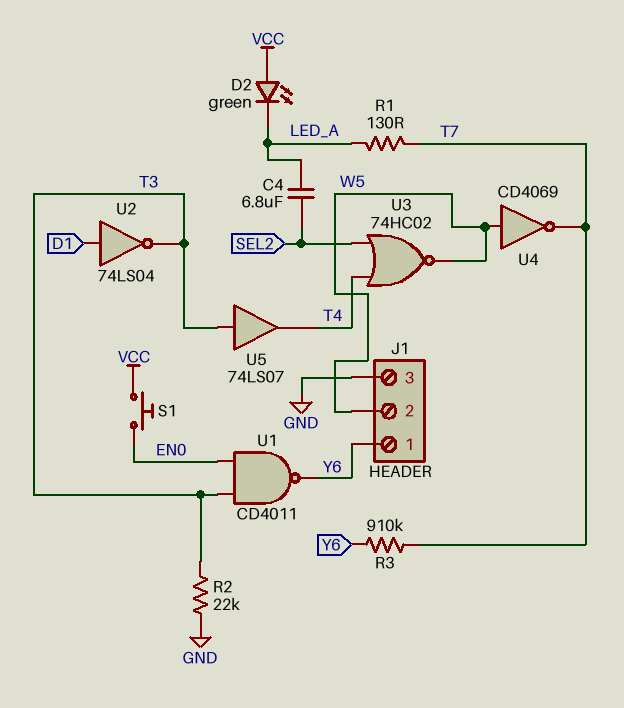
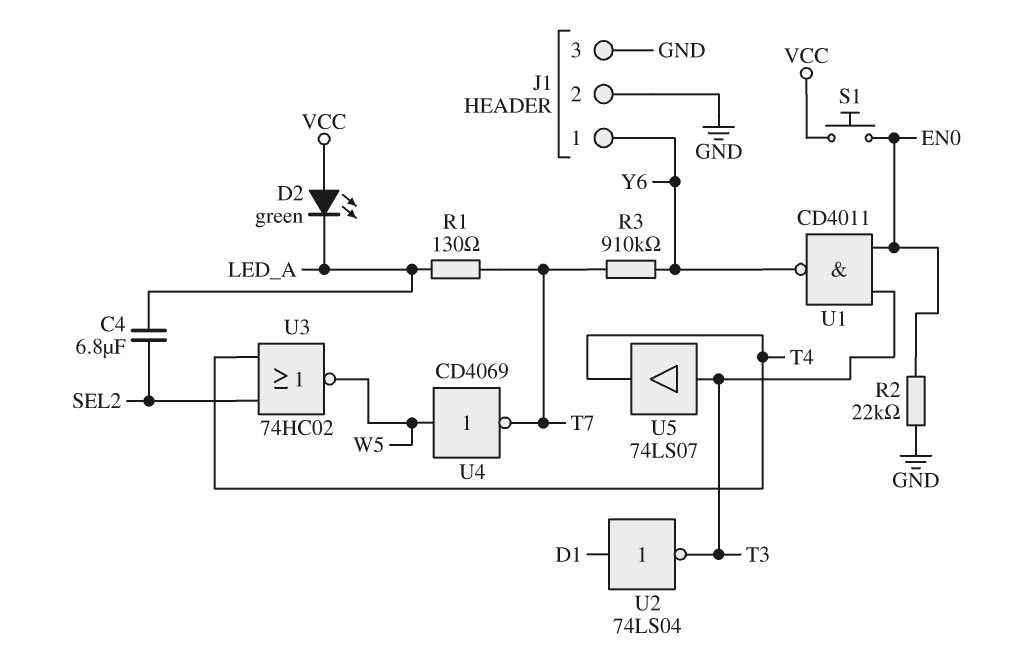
J1 pin 2: W5 -> GND
R2: 22k (GND, T3) -> 22k (EN0, GND)

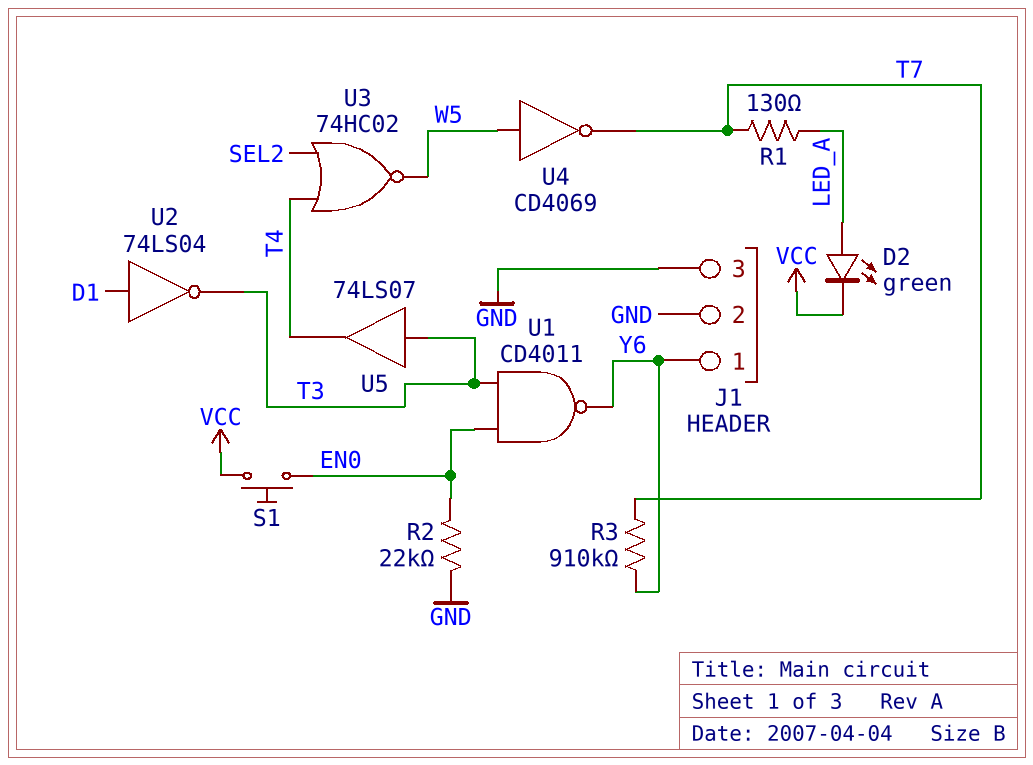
C4: 6.8uF (LED_A, SEL2) -> none
D2: LED green (A VCC, K LED_A) -> LED green (A LED_A, K VCC)

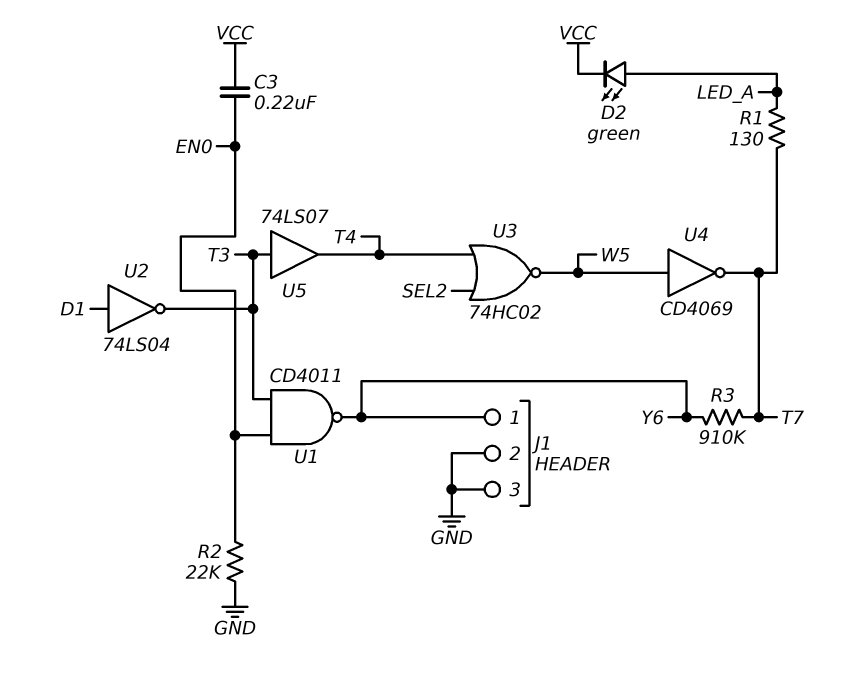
C3: none -> 220nF (EN0, VCC)
S1: button (EN0, VCC) -> none

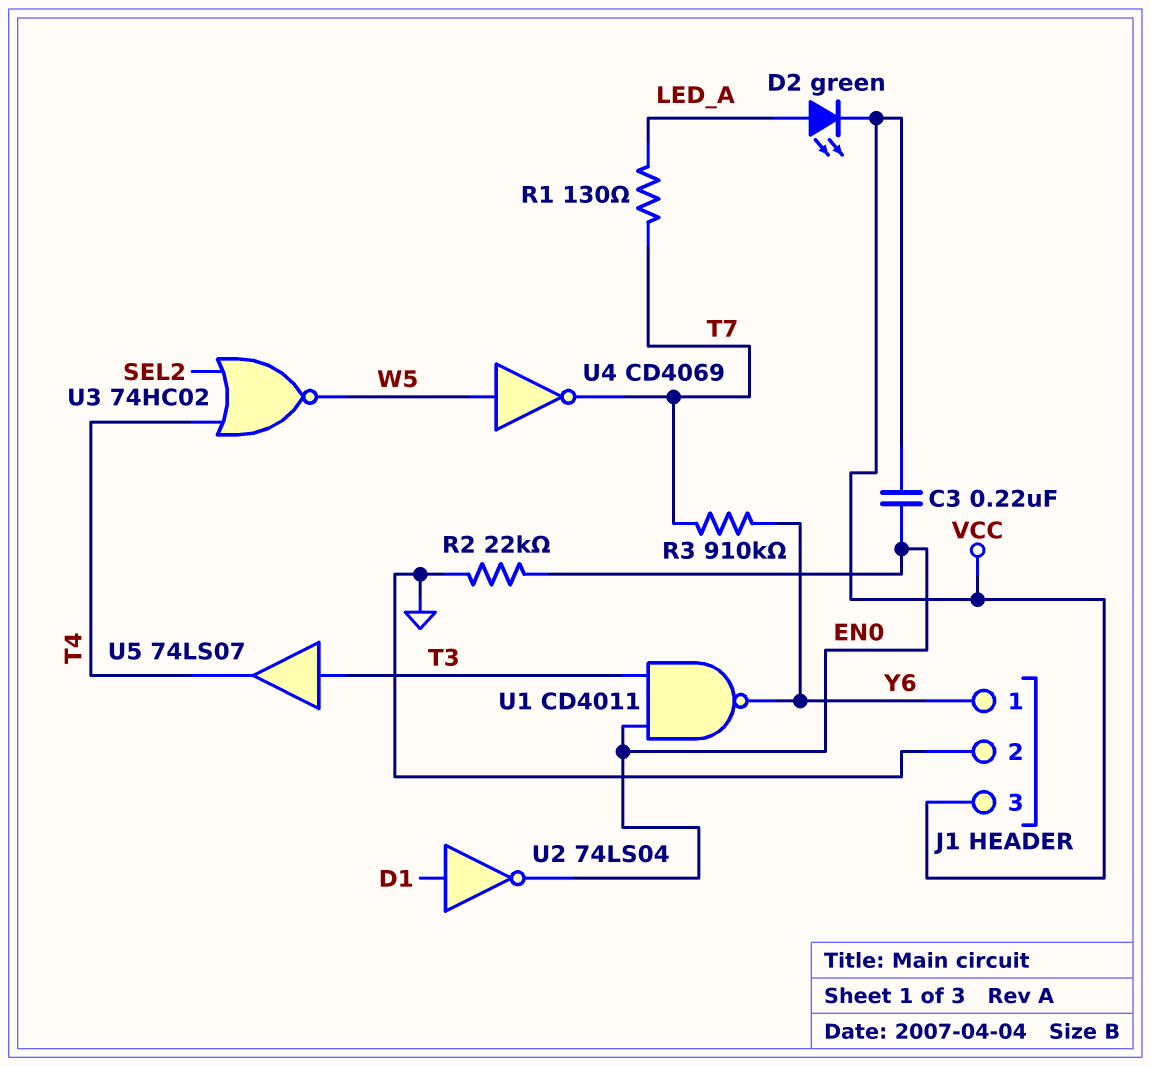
J1 pin 3: GND -> VCC
U2: NOT 74LS04 (in D1, out T3) -> NOT 74LS04 (in D1, out EN0)

